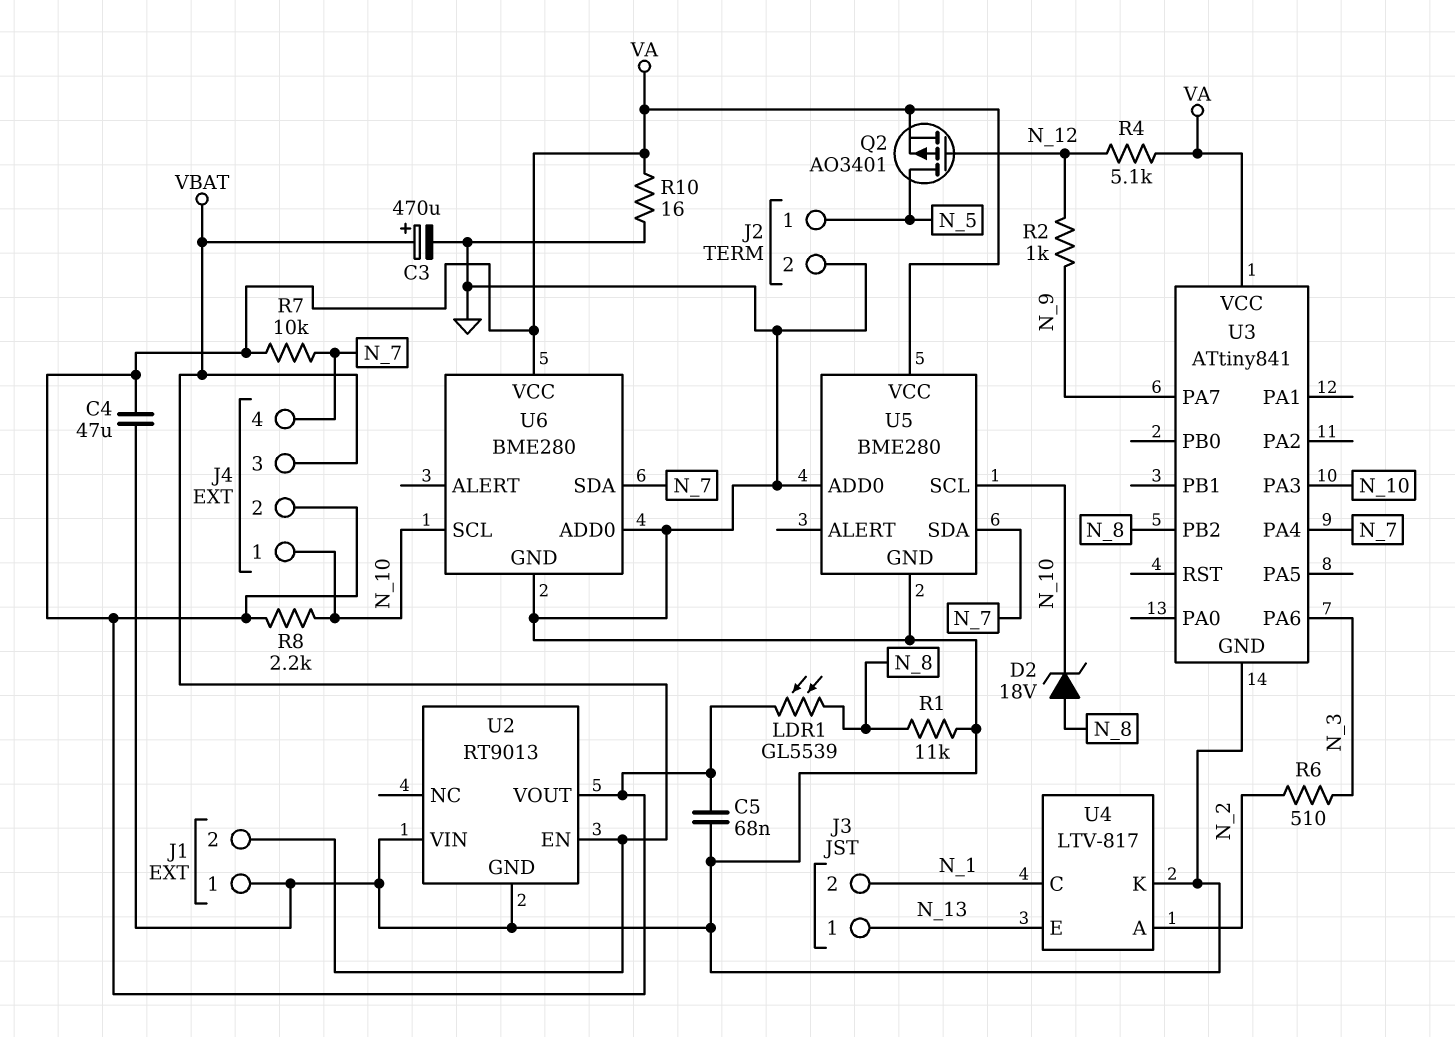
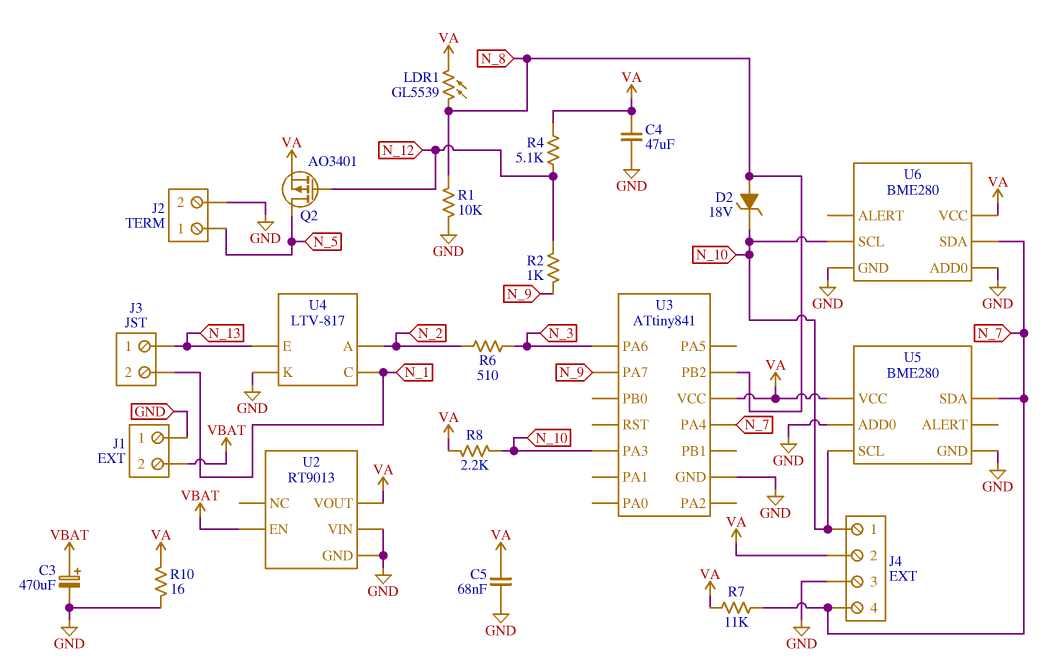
J4 pin 3: VBAT -> GND
R1: 11k (GND, N_8) -> 10k (GND, N_8)
R7: 10k (N_7, VA) -> 11k (N_7, VA)

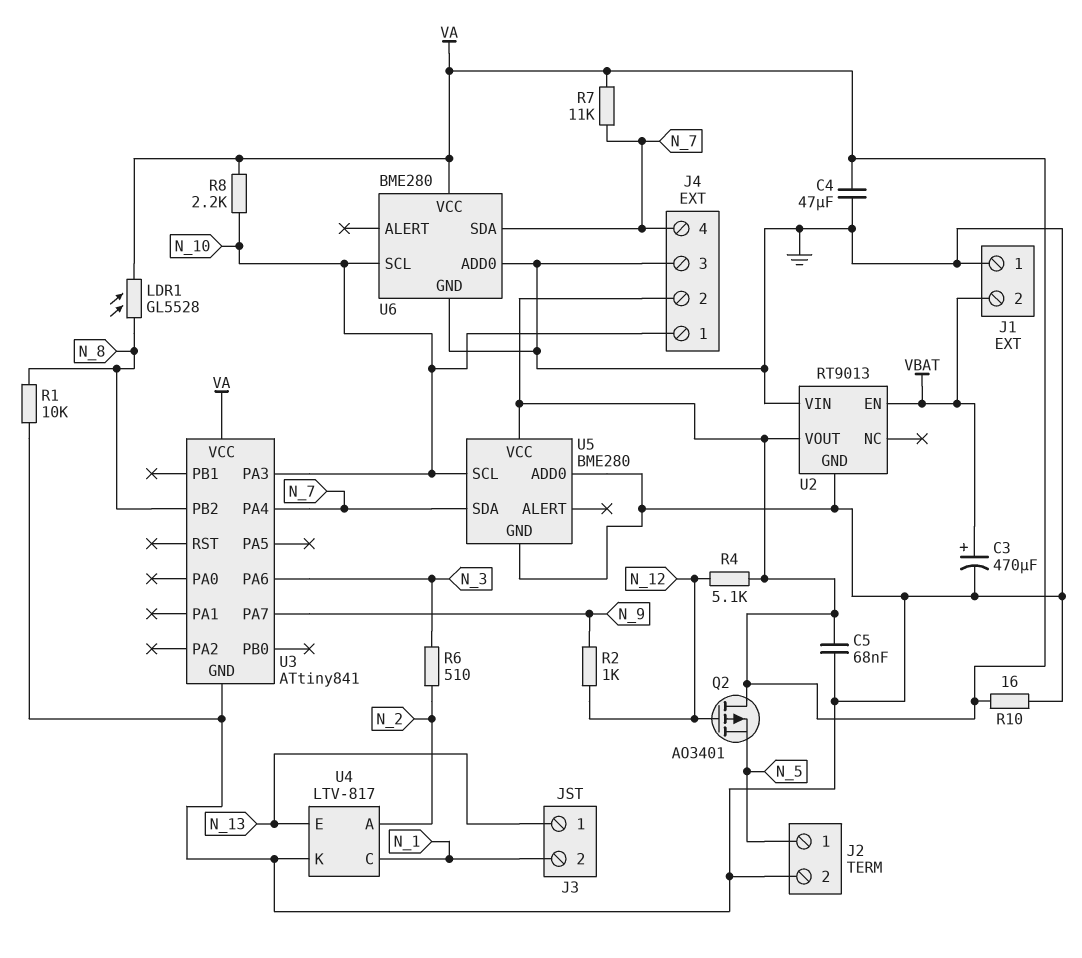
D2: zener 18V (A N_8, K N_10) -> none
LDR1: GL5539 (N_8, VA) -> GL5528 (N_8, VA)
Q2: PMOS AO3401 (G N_12, D N_5, S VA) -> PMOS AO3401 (G N_12, D VA, S N_5)

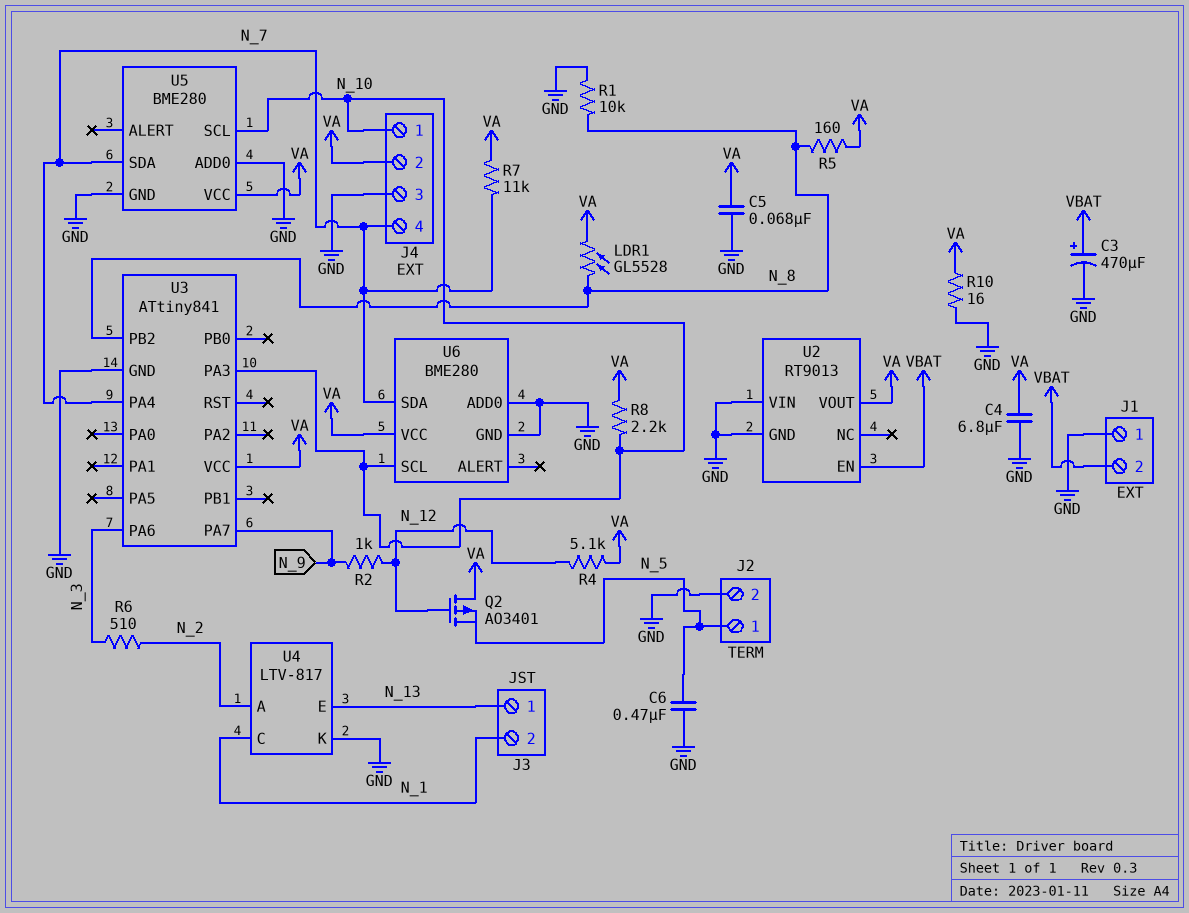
C4: 47uF (GND, VA) -> 6.8uF (GND, VA)
C6: none -> 470nF (GND, N_5)
R5: none -> 160 (N_8, VA)

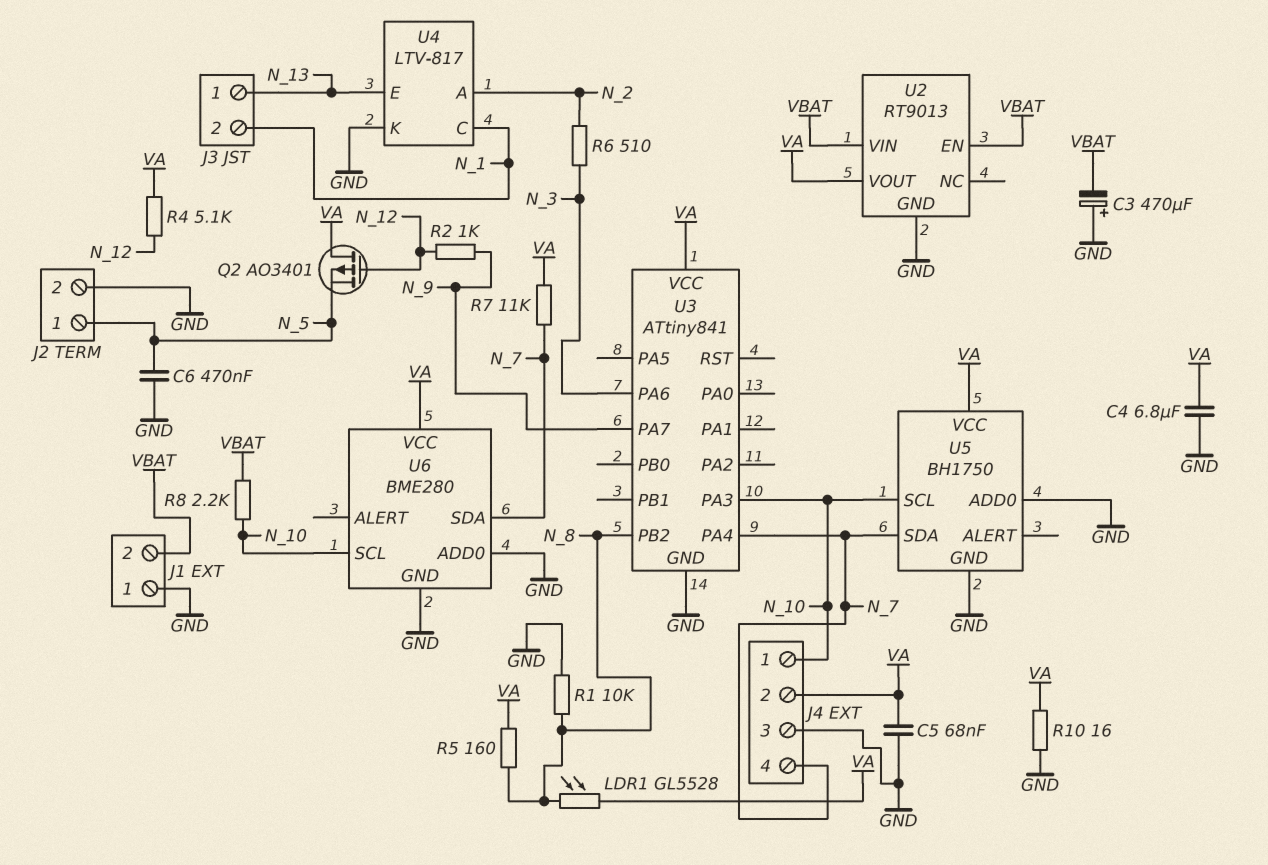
C3: 470uF (plus VBAT, minus GND) -> 470uF (plus GND, minus VBAT)
R8: 2.2k (N_10, VA) -> 2.2k (N_10, VBAT)
U2 pin VIN: GND -> VBAT
U5: BME280 -> BH1750

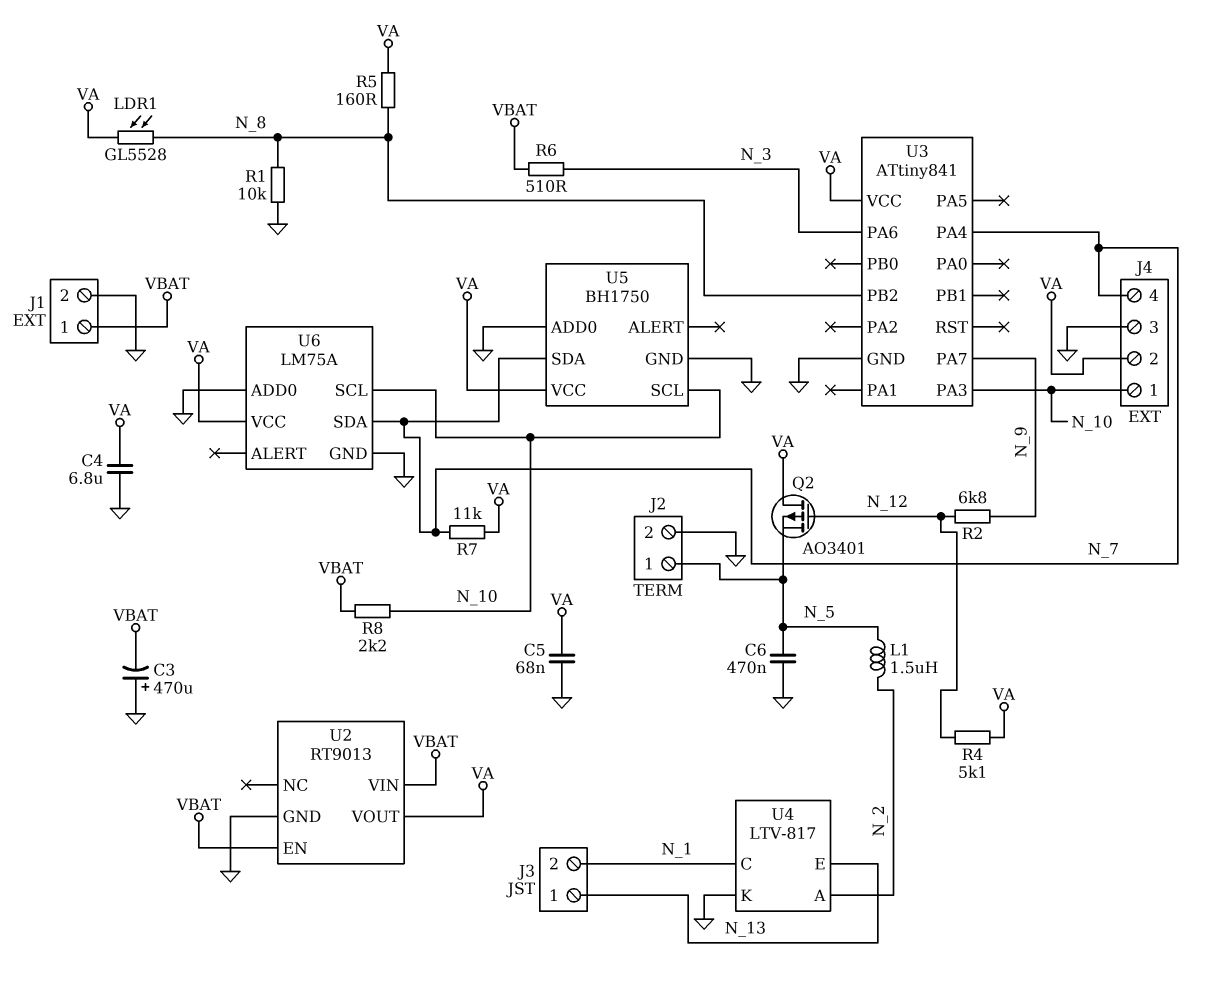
J1 pin 1: GND -> VBAT
J1 pin 2: VBAT -> GND
L1: none -> 1.5uH (N_2, N_5)
R2: 1k (N_9, N_12) -> 6.8k (N_9, N_12)
R6: 510 (N_2, N_3) -> 510 (N_3, VBAT)
R10: 16 (GND, VA) -> none
U6: BME280 -> LM75A

